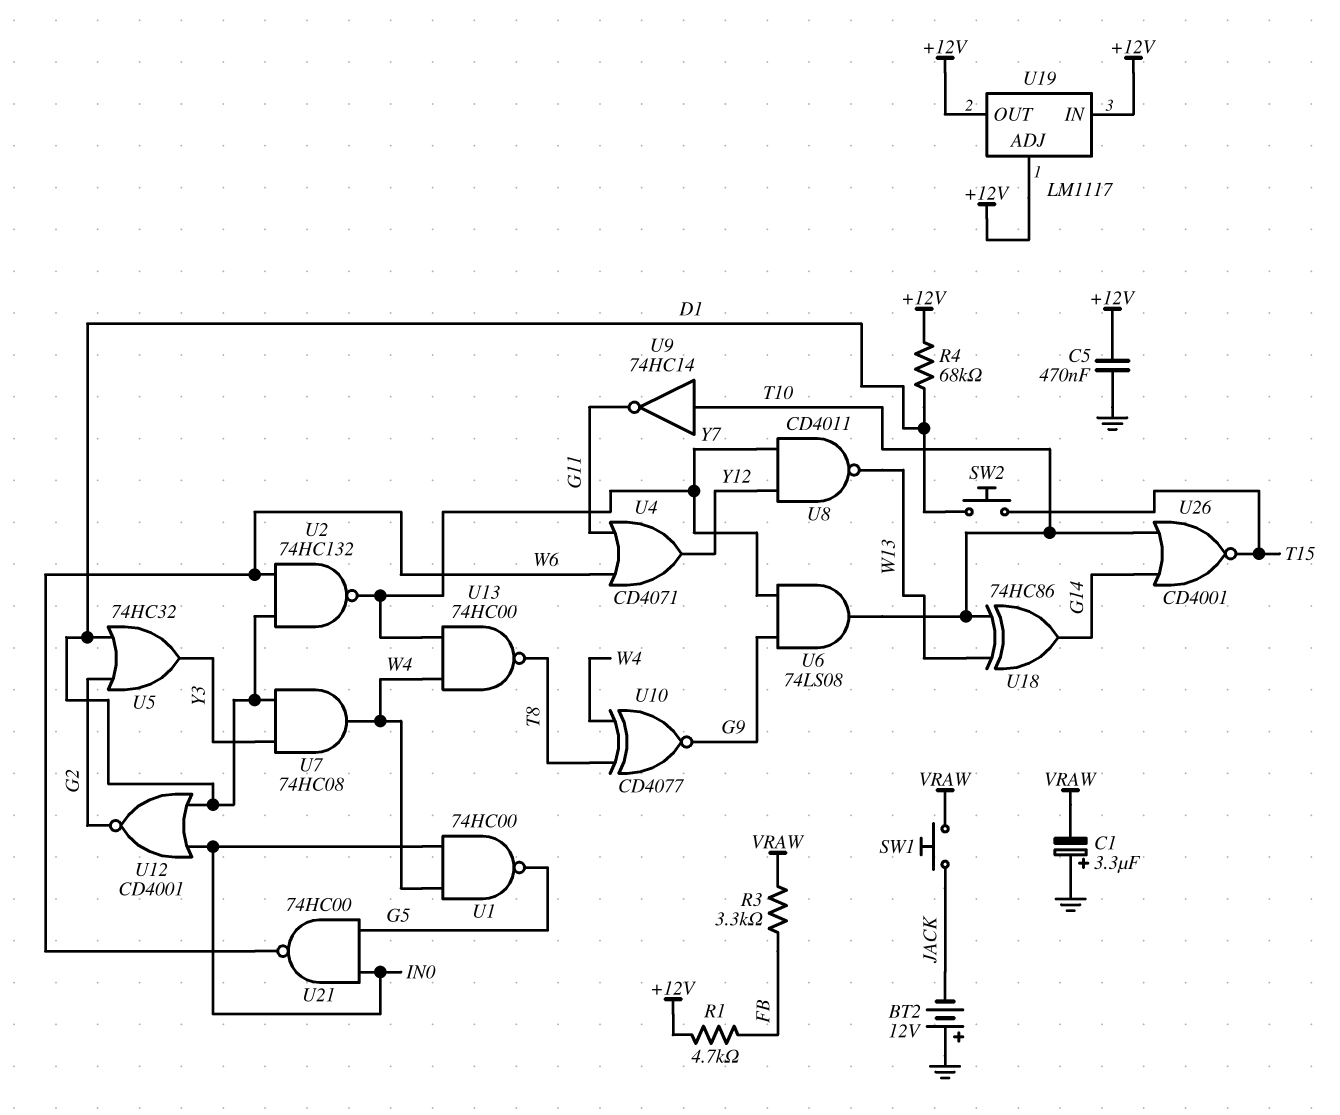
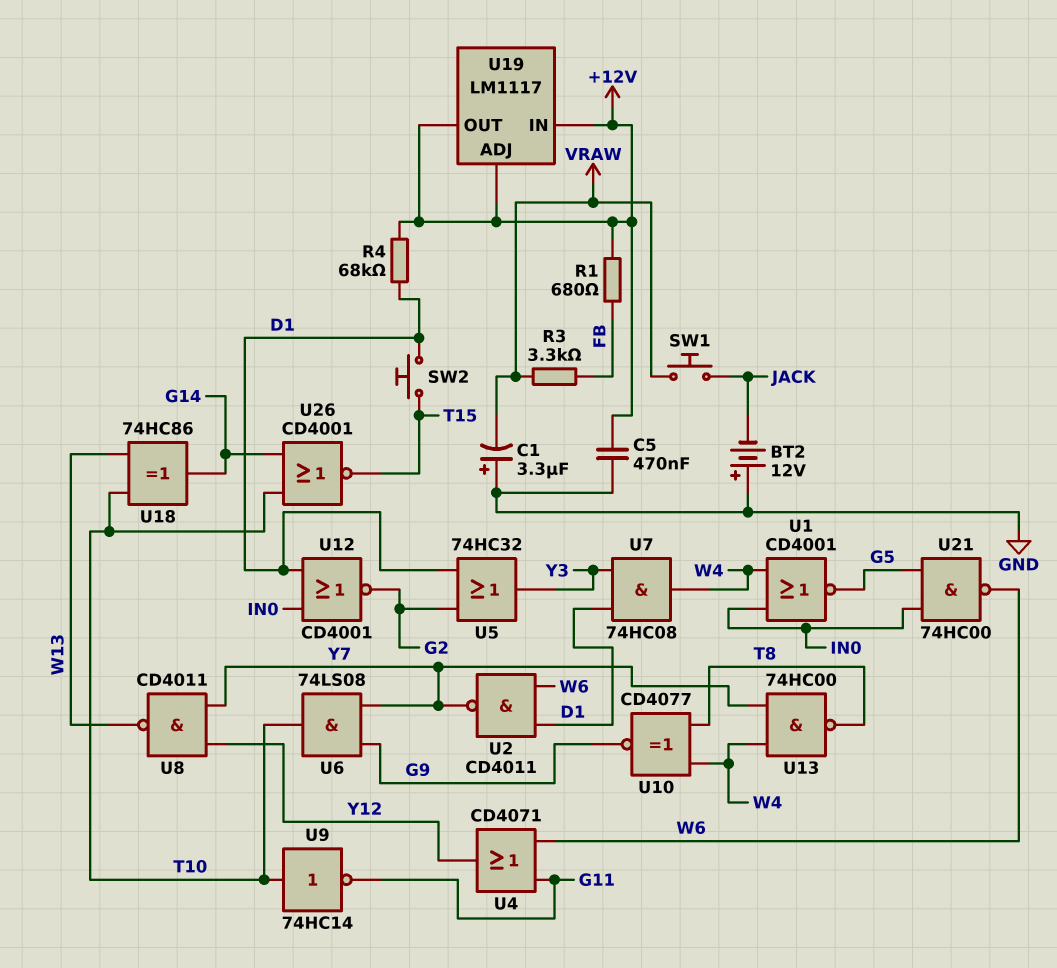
R1: 4.7k (+12V, FB) -> 680 (+12V, FB)
U1: NAND 74HC00 (in IN0, in W4, out G5) -> NOR CD4001 (in IN0, in W4, out G5)
U2: NAND 74HC132 (in D1, in W6, out Y7) -> NAND CD4011 (in D1, in W6, out Y7)

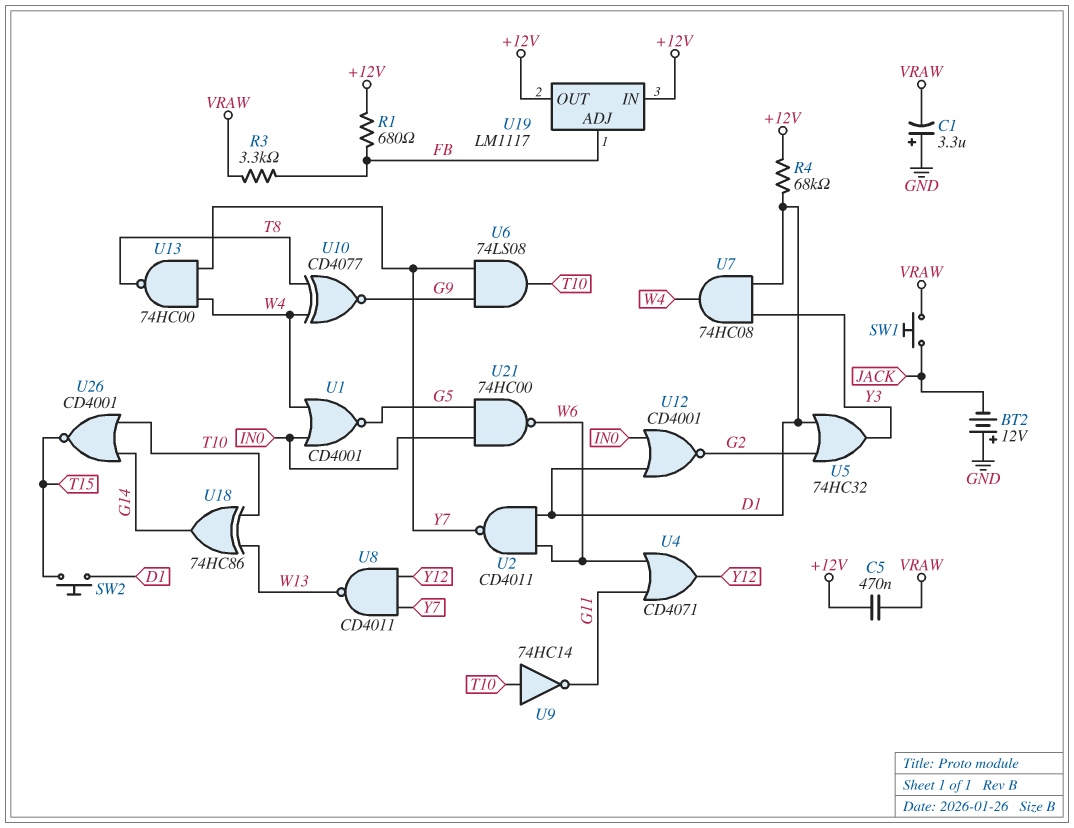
C5: 470nF (+12V, GND) -> 470nF (+12V, VRAW)
U19 pin ADJ: +12V -> FB

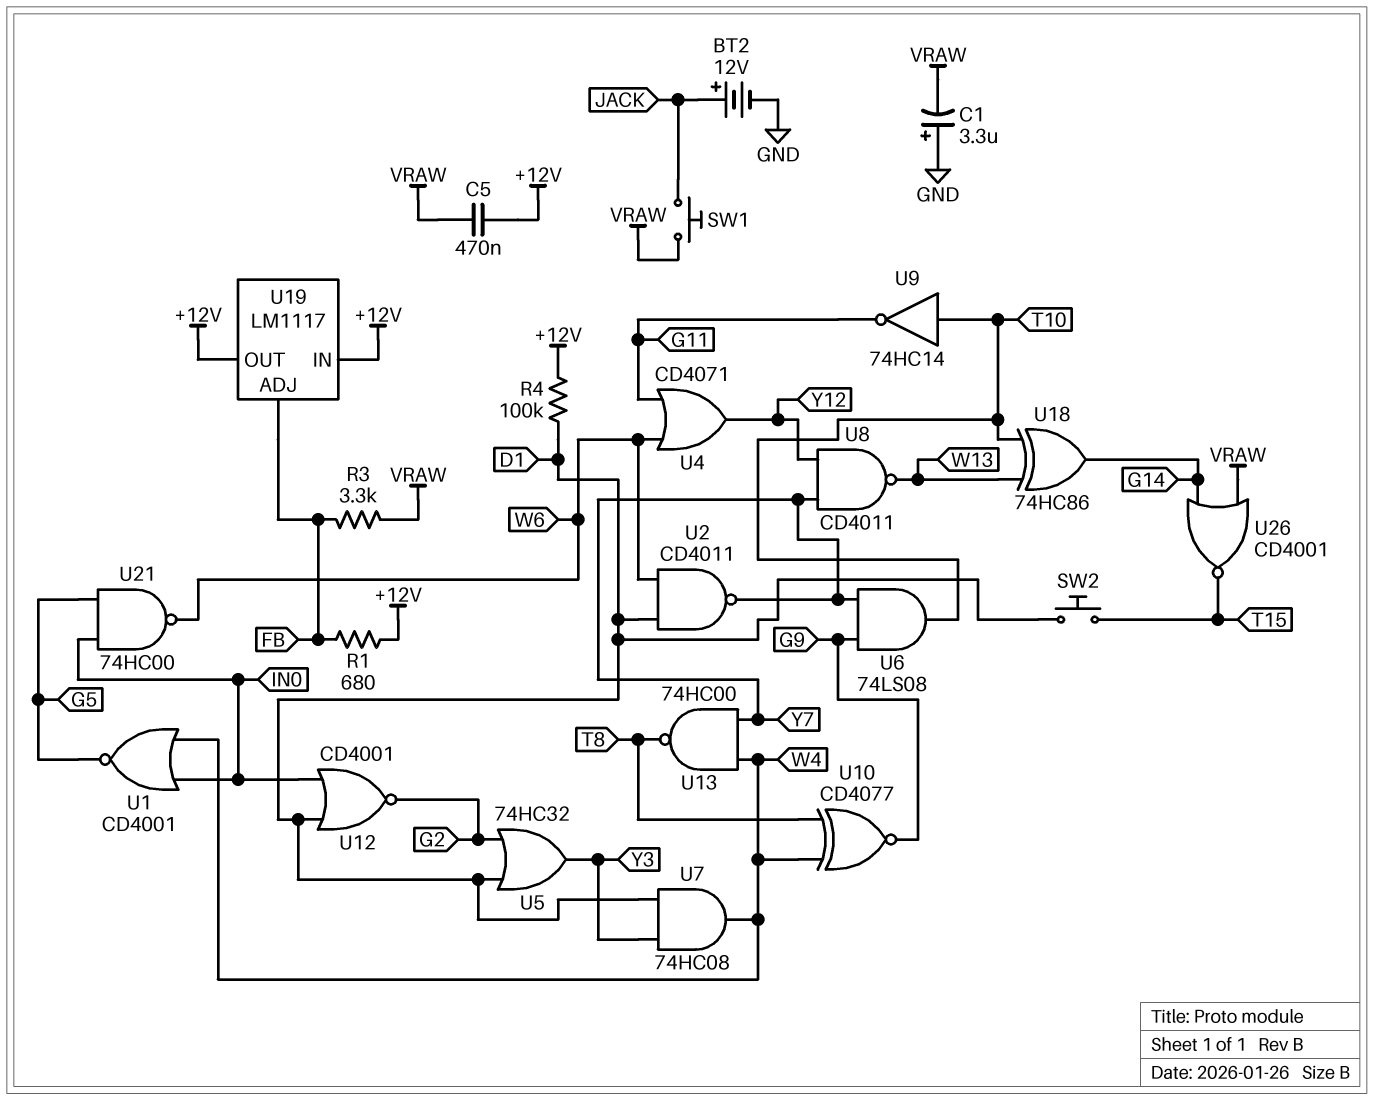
BT2: 12V (plus GND, minus JACK) -> 12V (plus JACK, minus GND)
R4: 68k (+12V, D1) -> 100k (+12V, D1)
U26: NOR CD4001 (in G14, in T10, out T15) -> NOR CD4001 (in G14, in VRAW, out T15)

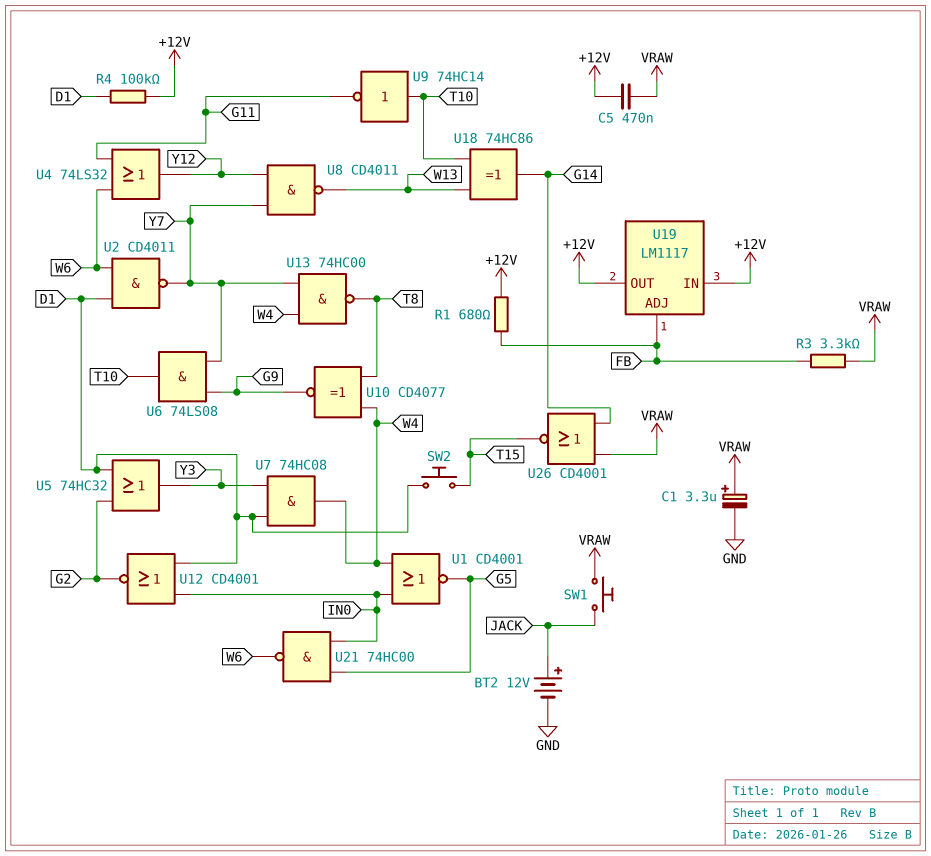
C1: 3.3uF (plus GND, minus VRAW) -> 3.3uF (plus VRAW, minus GND)
U4: OR CD4071 (in G11, in W6, out Y12) -> OR 74LS32 (in G11, in W6, out Y12)

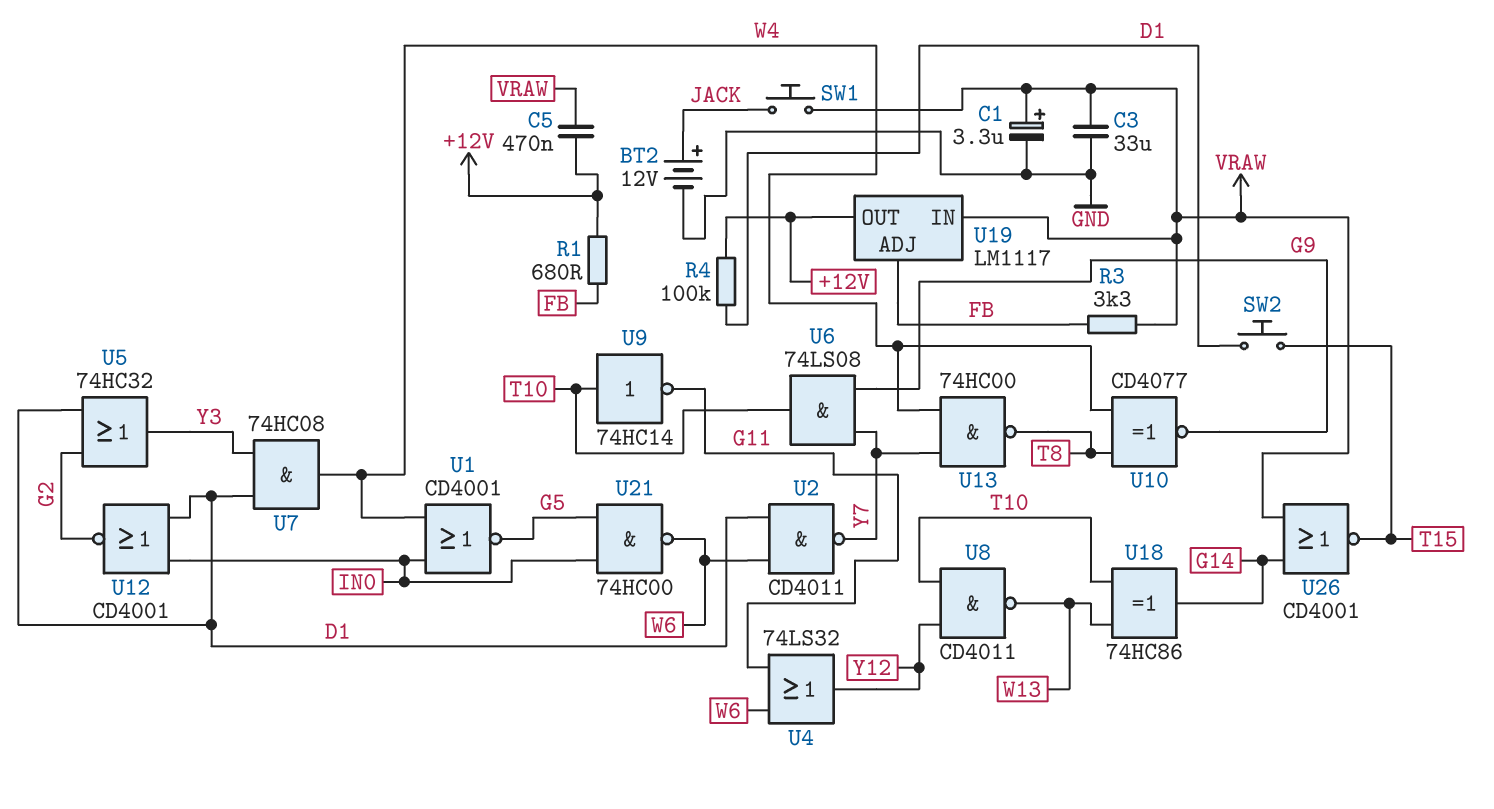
C3: none -> 33uF (GND, VRAW)
U8: NAND CD4011 (in Y7, in Y12, out W13) -> NAND CD4011 (in T10, in Y12, out W13)
U19 pin IN: +12V -> VRAW

